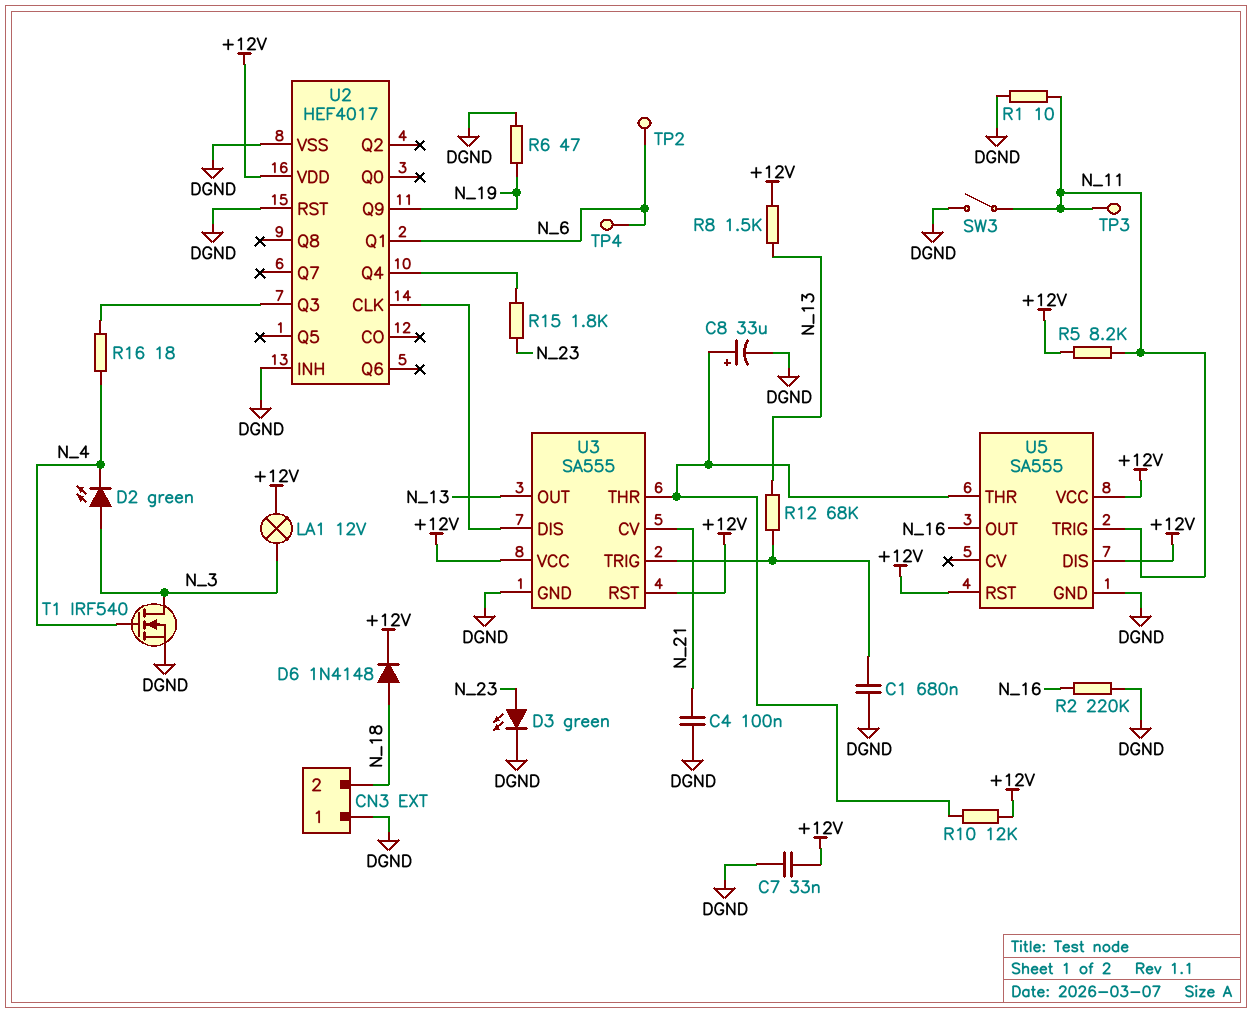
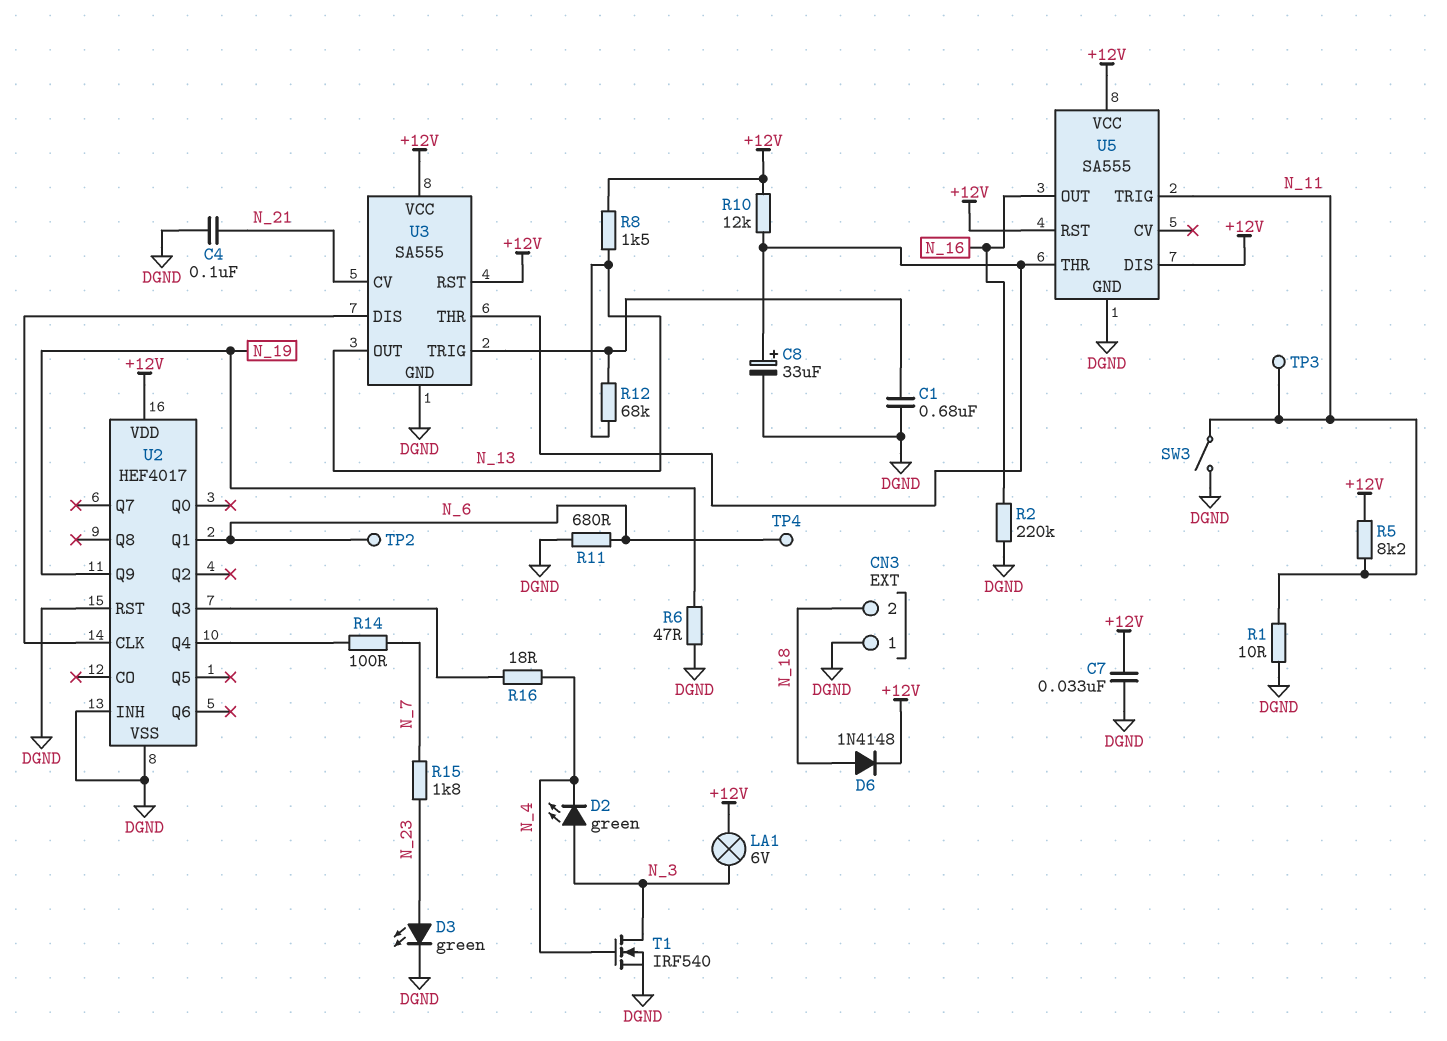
LA1: lamp 12V (+12V, N_3) -> lamp 6V (+12V, N_3)
R11: none -> 680 (DGND, N_6)
R14: none -> 100 (N_7, U2/Q4)
R15: 1.8k (N_23, U2/Q4) -> 1.8k (N_7, N_23)

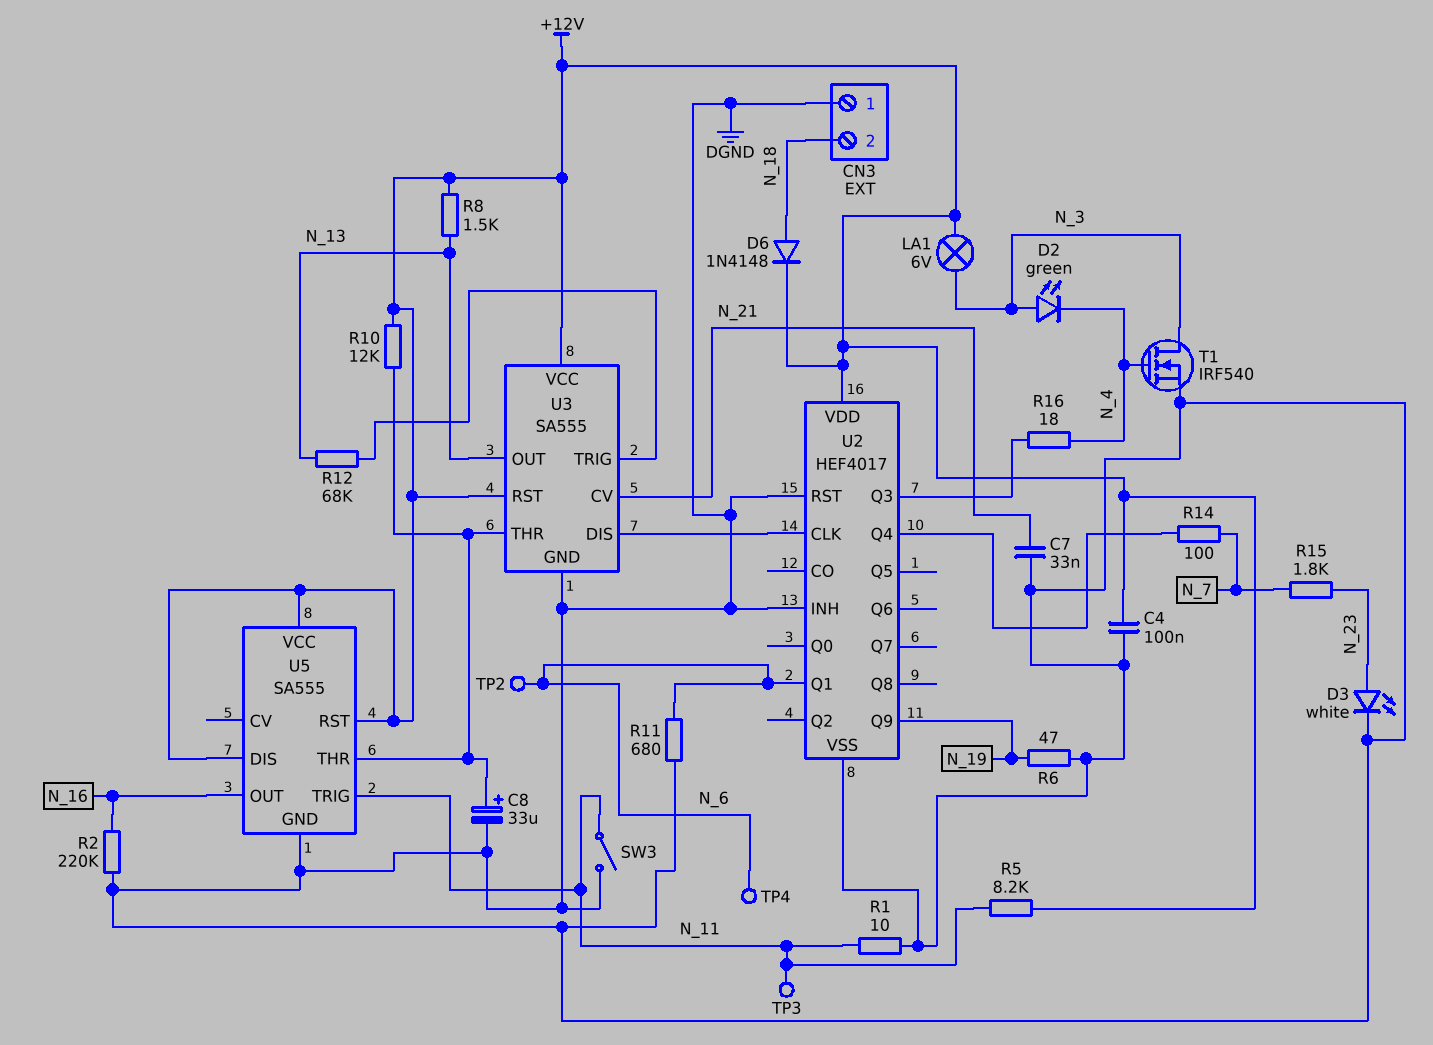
C1: 680nF (DGND, U3/TRIG) -> none
C4: 100nF (DGND, N_21) -> 100nF (+12V, DGND)
C7: 33nF (+12V, DGND) -> 33nF (DGND, N_21)
D3: LED green (A N_23, K DGND) -> LED white (A N_23, K DGND)

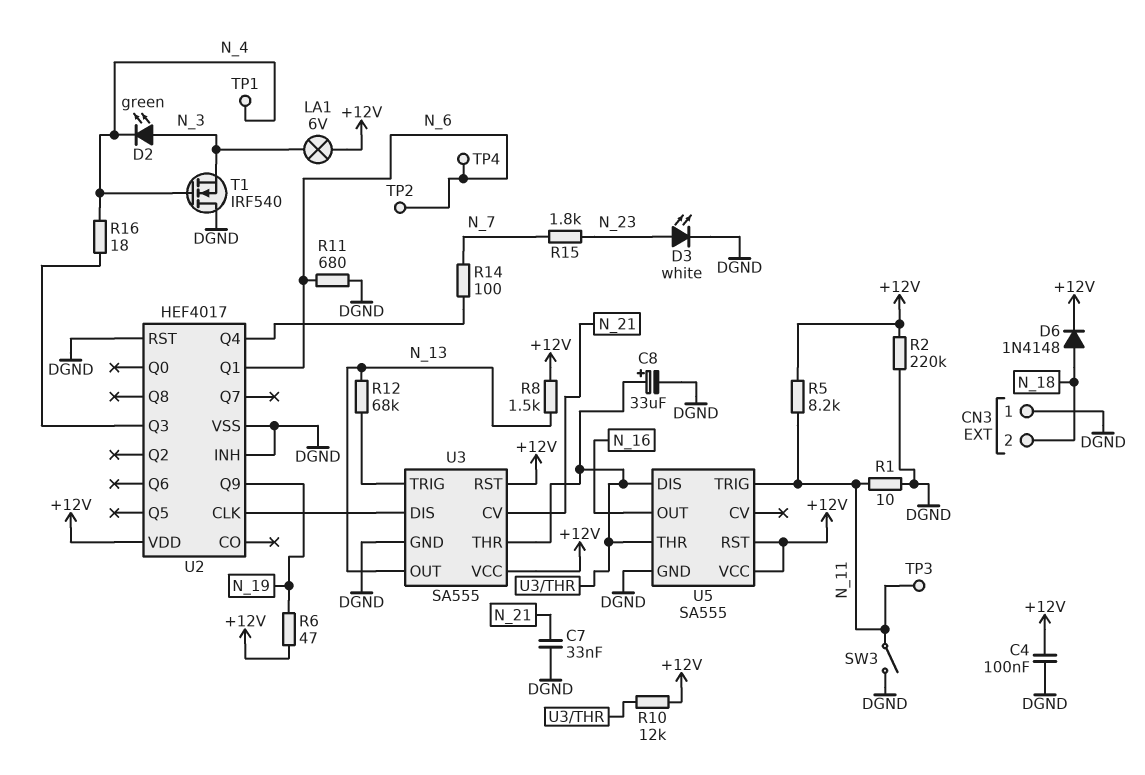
R2: 220k (DGND, N_16) -> 220k (+12V, DGND)
R6: 47 (DGND, N_19) -> 47 (+12V, N_19)
T1: NMOS IRF540 (G N_4, D N_3, S DGND) -> NMOS IRF540 (G N_4, D DGND, S N_3)
TP1: none -> test point (N_4)
U5 pin DIS: +12V -> U3/THR

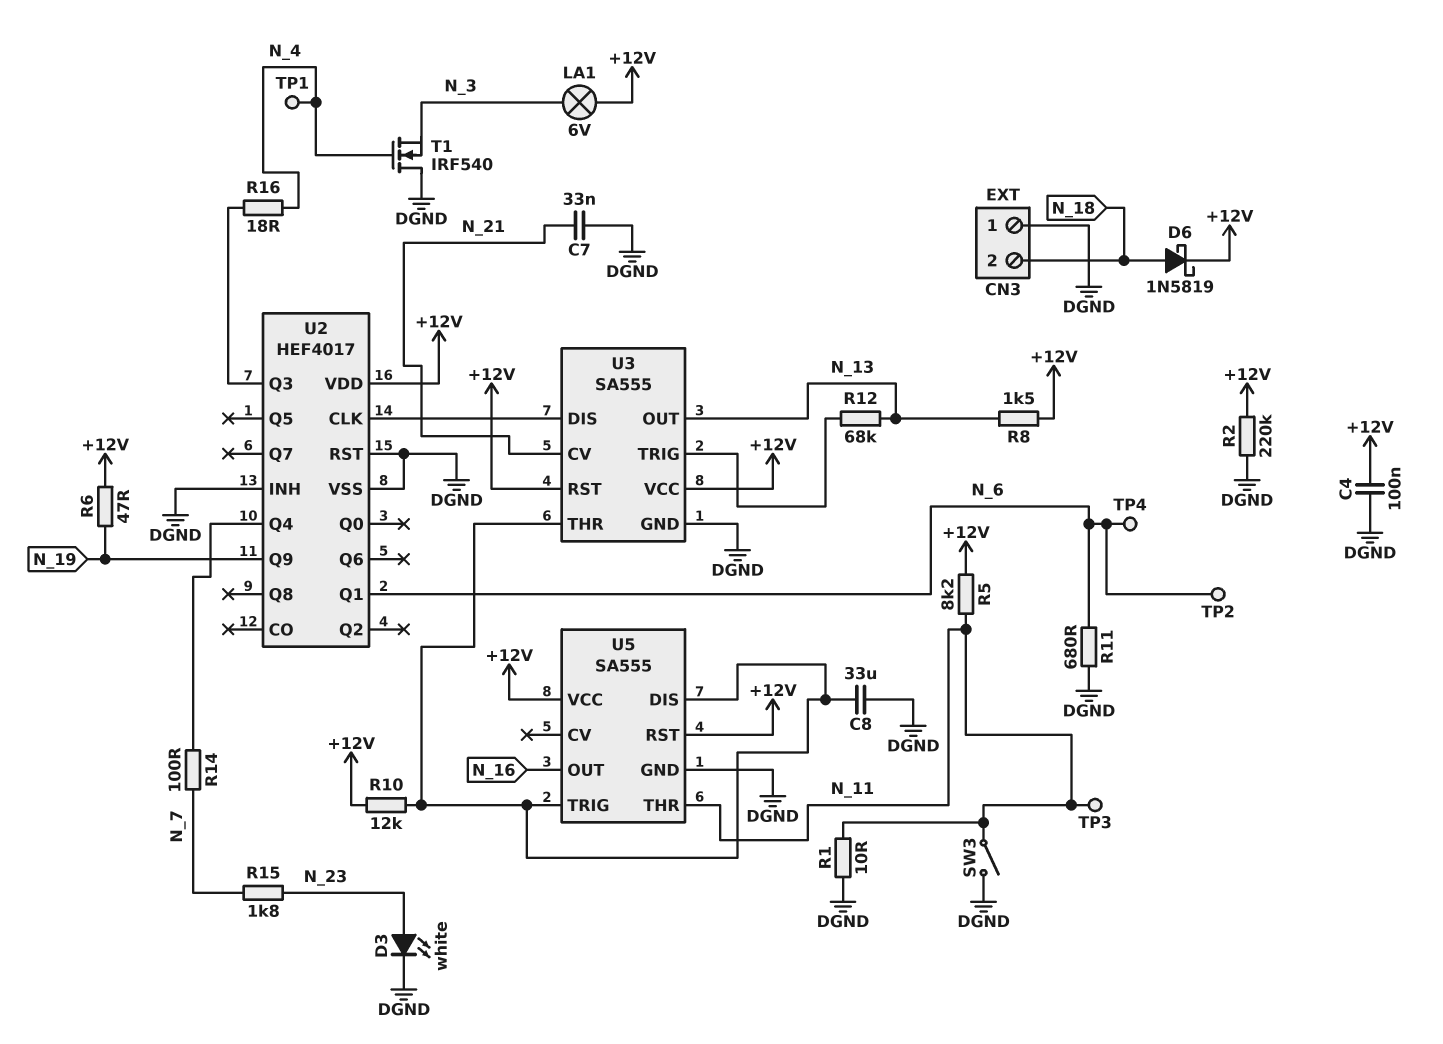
C8: 33uF (plus U3/THR, minus DGND) -> 33uF (DGND, U3/THR)
D2: LED green (A N_3, K N_4) -> none
D6: diode 1N4148 (A N_18, K +12V) -> schottky 1N5819 (A N_18, K +12V)
U5 pin THR: U3/THR -> N_11
U5 pin TRIG: N_11 -> U3/THR

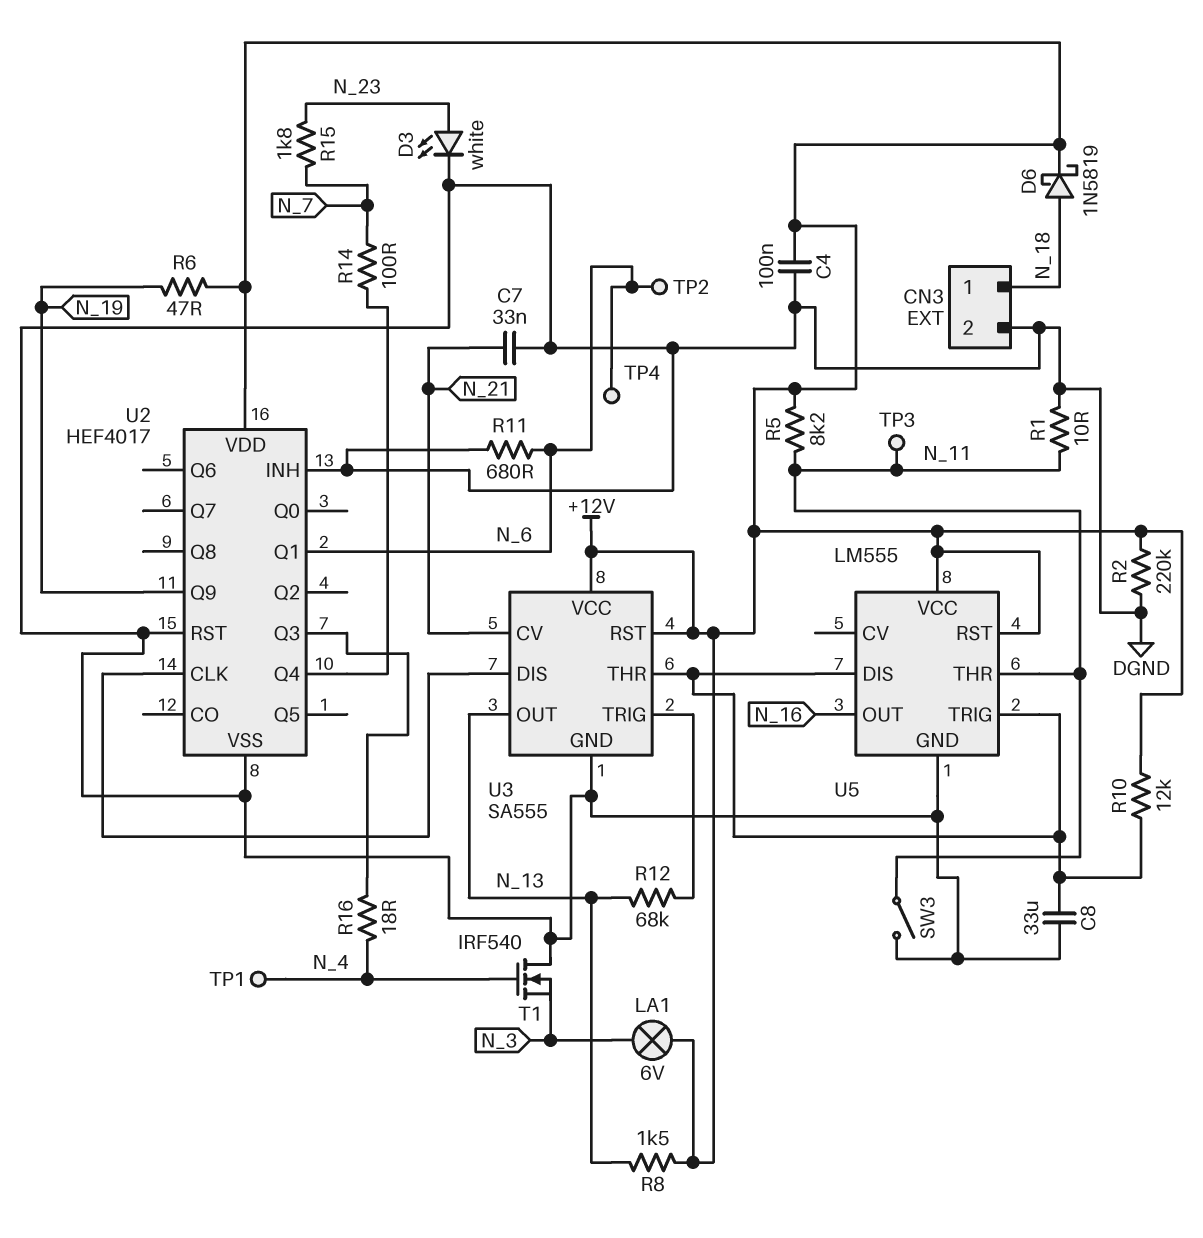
CN3 pin 1: DGND -> N_18
CN3 pin 2: N_18 -> DGND
U5: SA555 -> LM555

